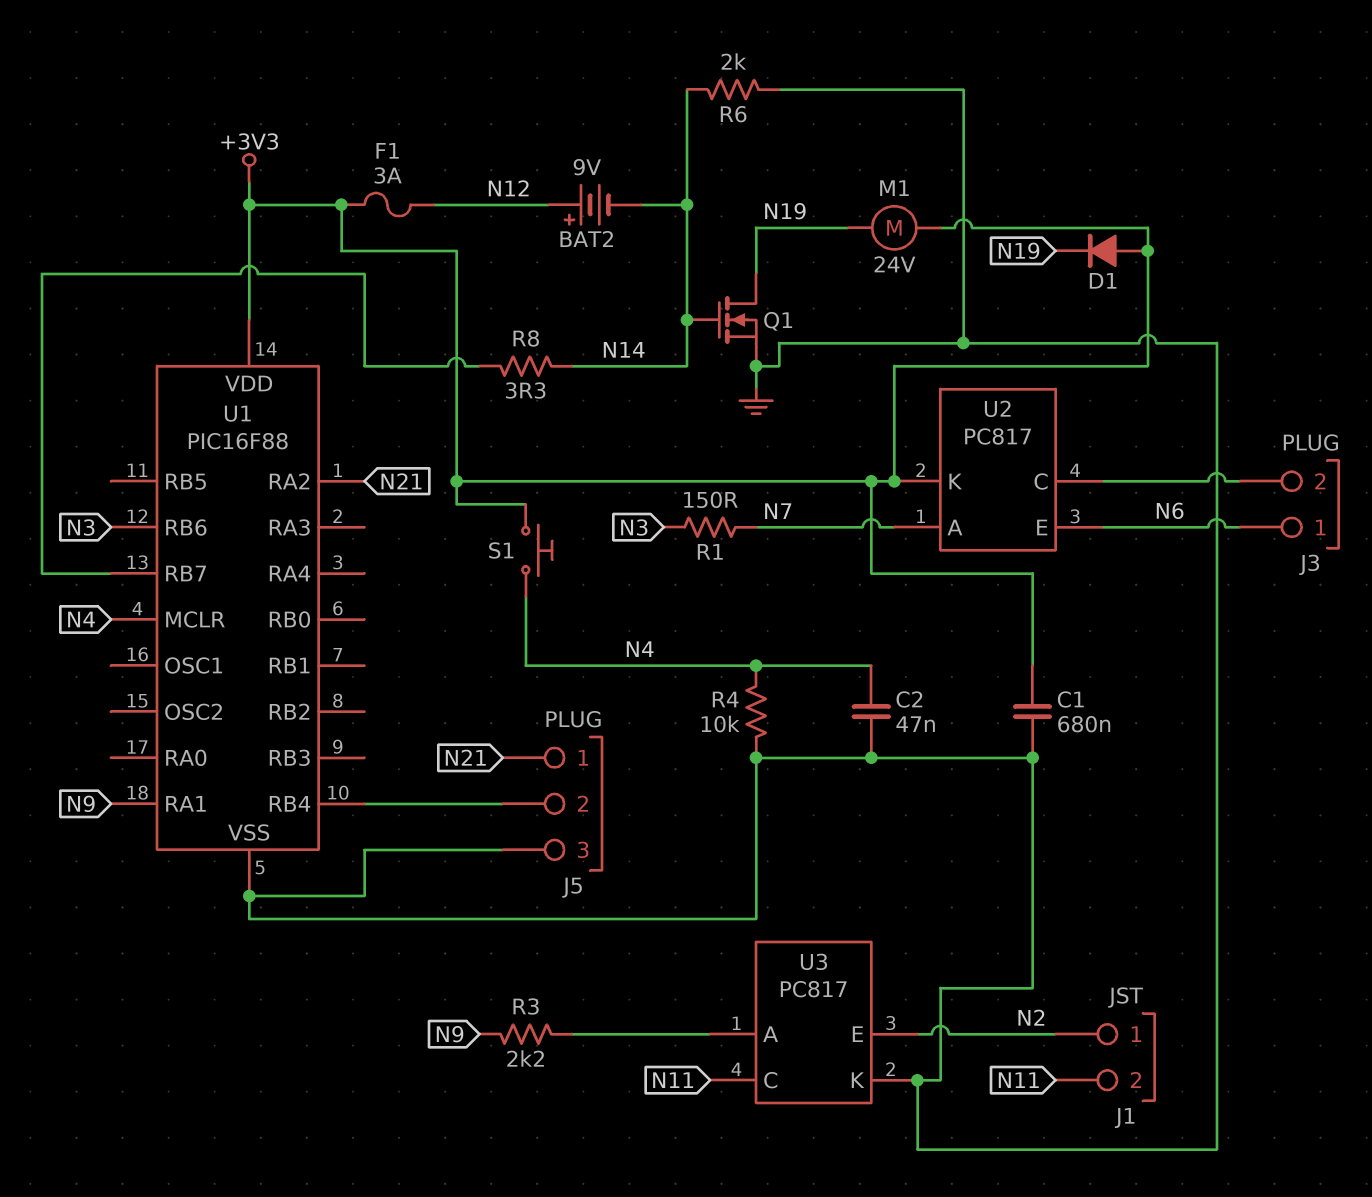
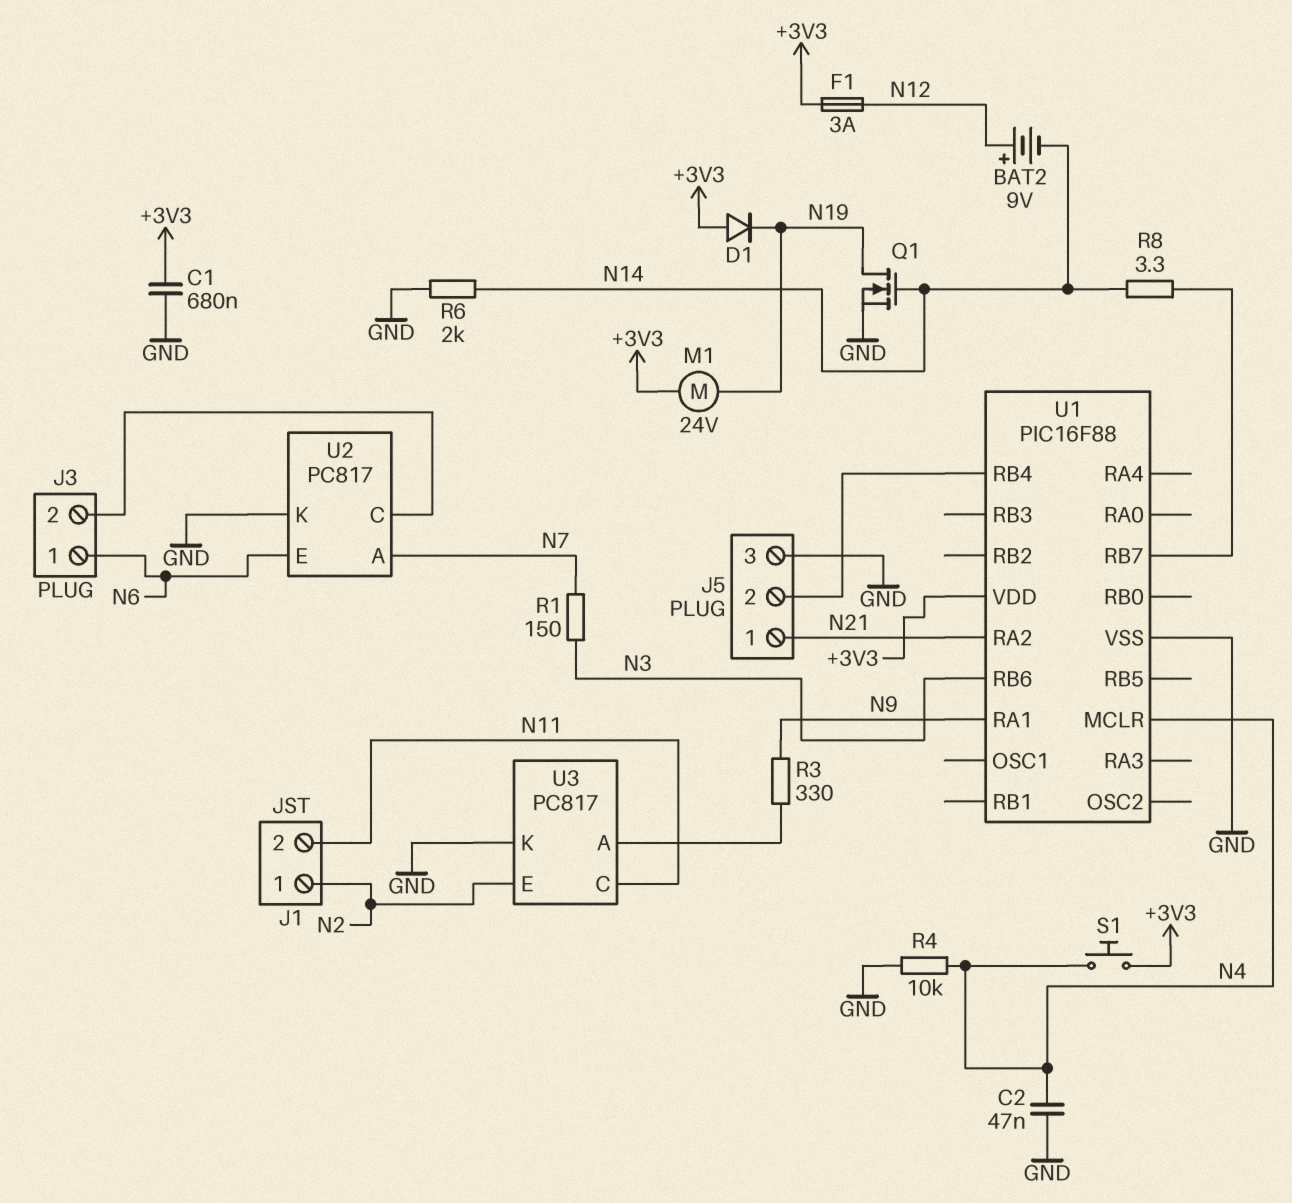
R3: 2.2k (N9, U3/A) -> 330 (N9, U3/A)
U2 pin K: +3V3 -> GND

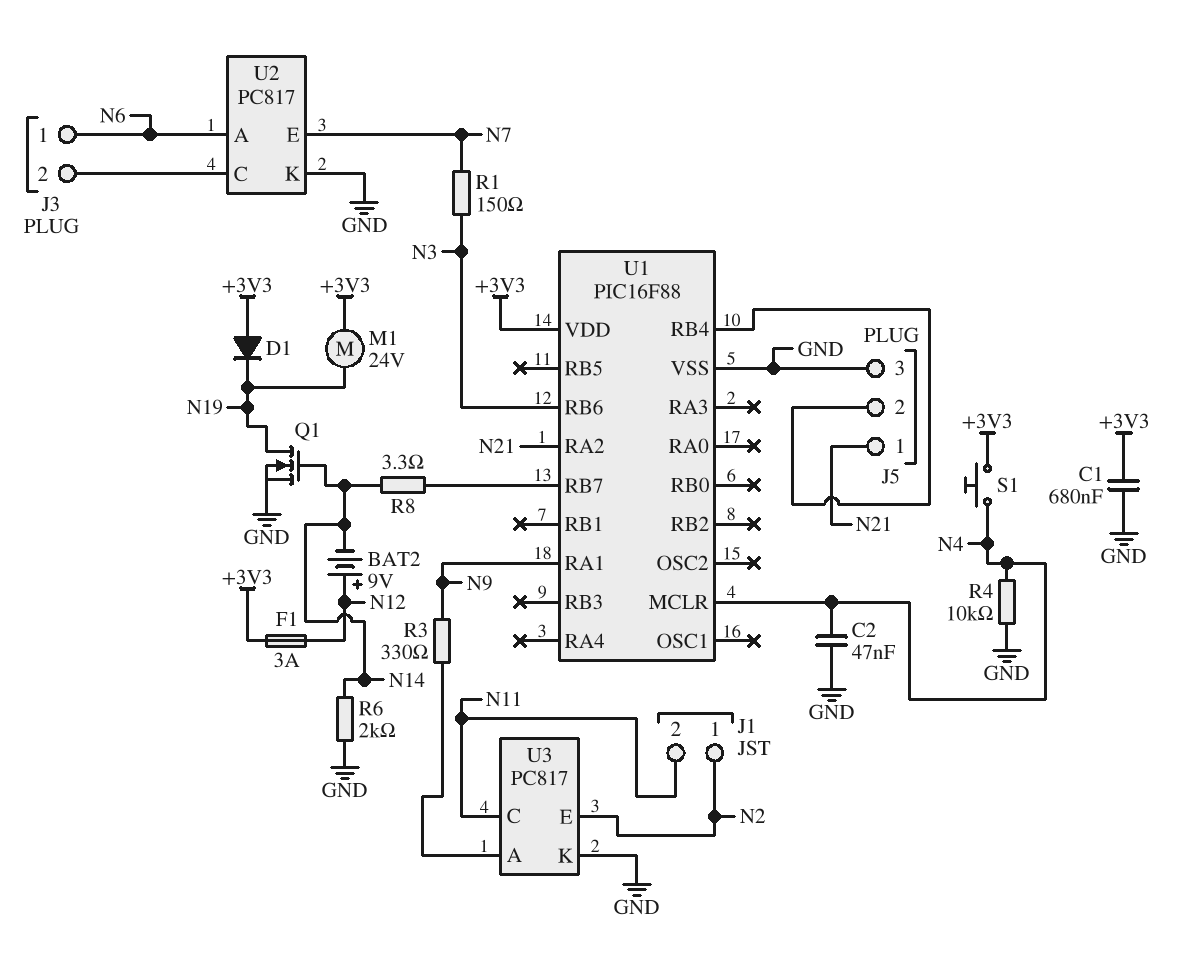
U2 pin A: N7 -> N6
U2 pin E: N6 -> N7

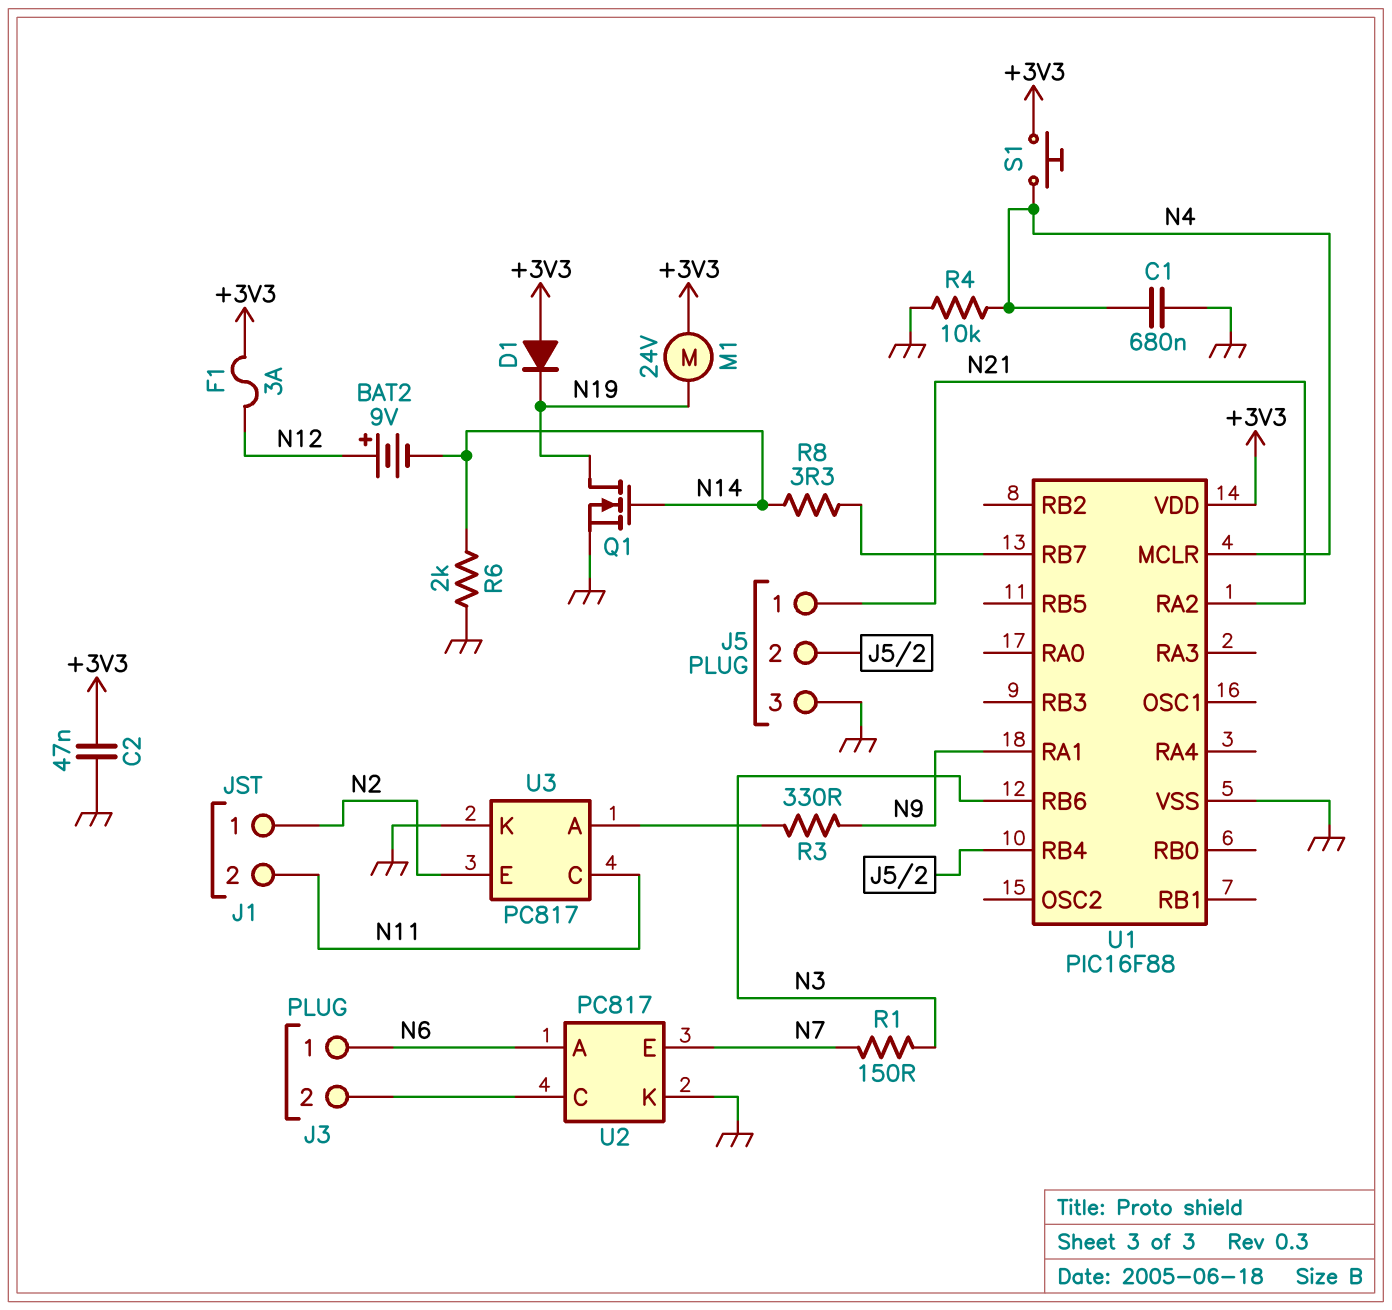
C1: 680nF (+3V3, GND) -> 680nF (GND, N4)
C2: 47nF (GND, N4) -> 47nF (+3V3, GND)

